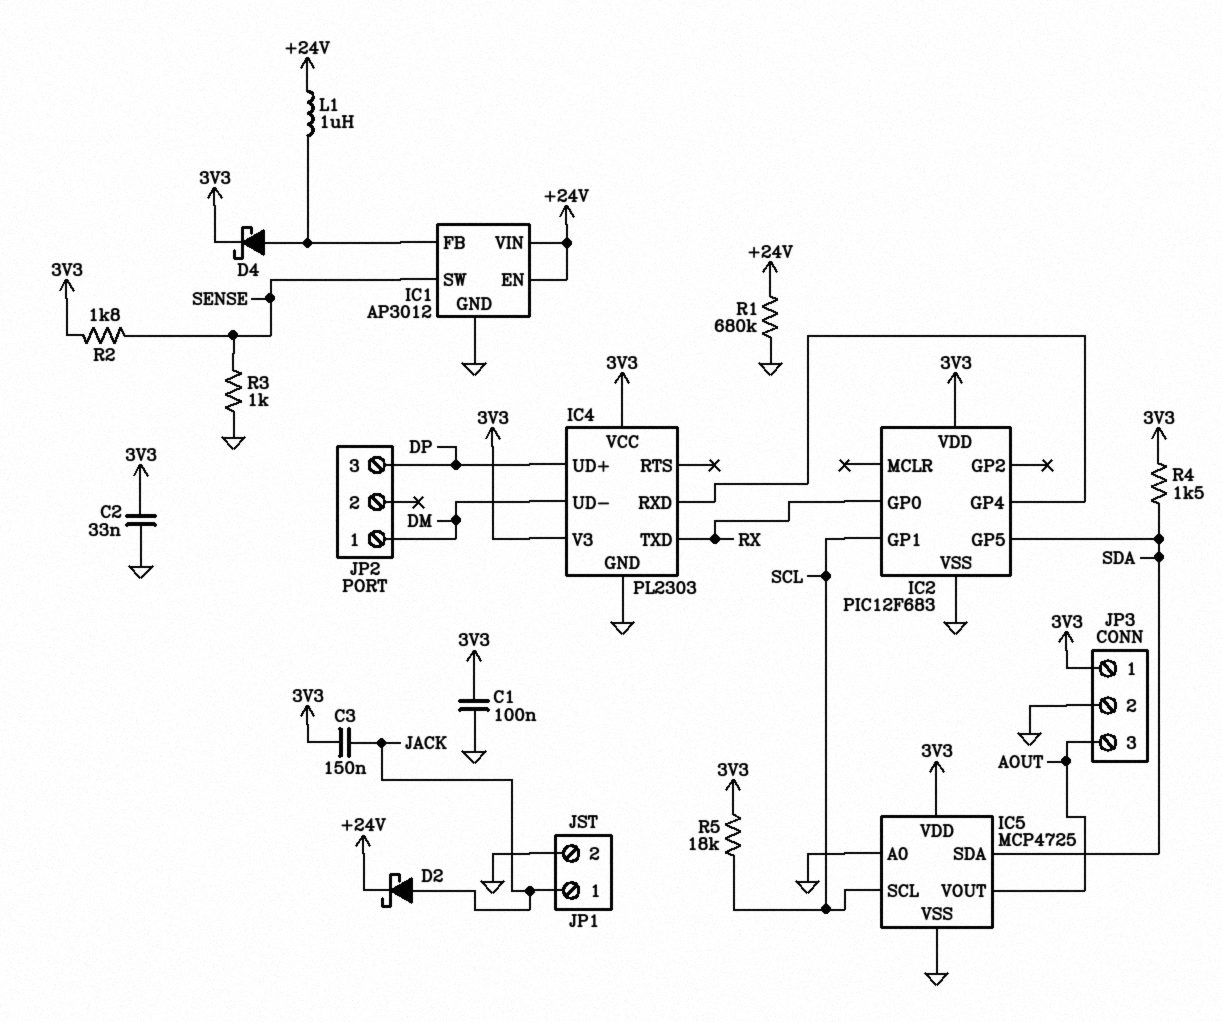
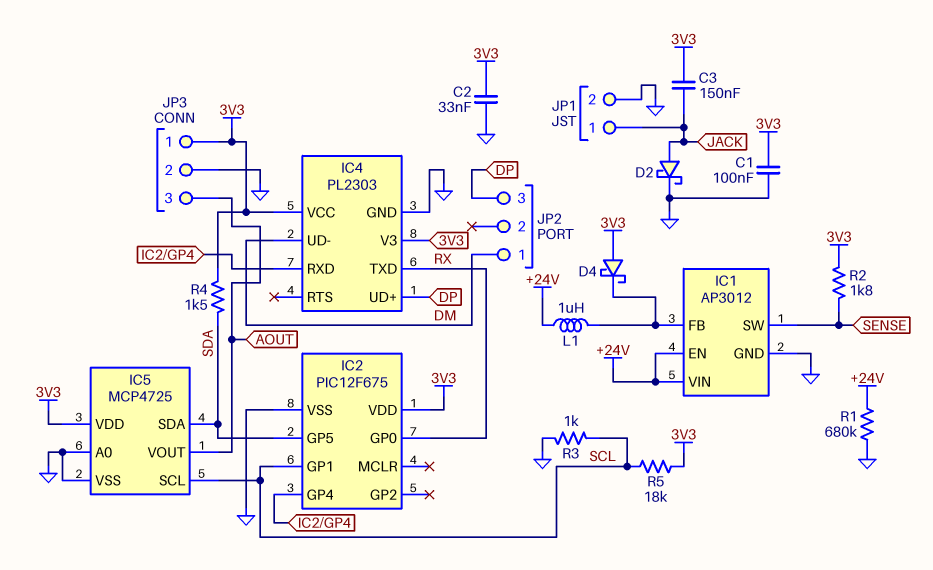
D2: schottky (A JACK, K +24V) -> schottky (A JACK, K GND)
D4: schottky (A IC1/FB, K 3V3) -> schottky (A 3V3, K IC1/FB)
IC2: PIC12F683 -> PIC12F675
R3: 1k (GND, SENSE) -> 1k (GND, SCL)

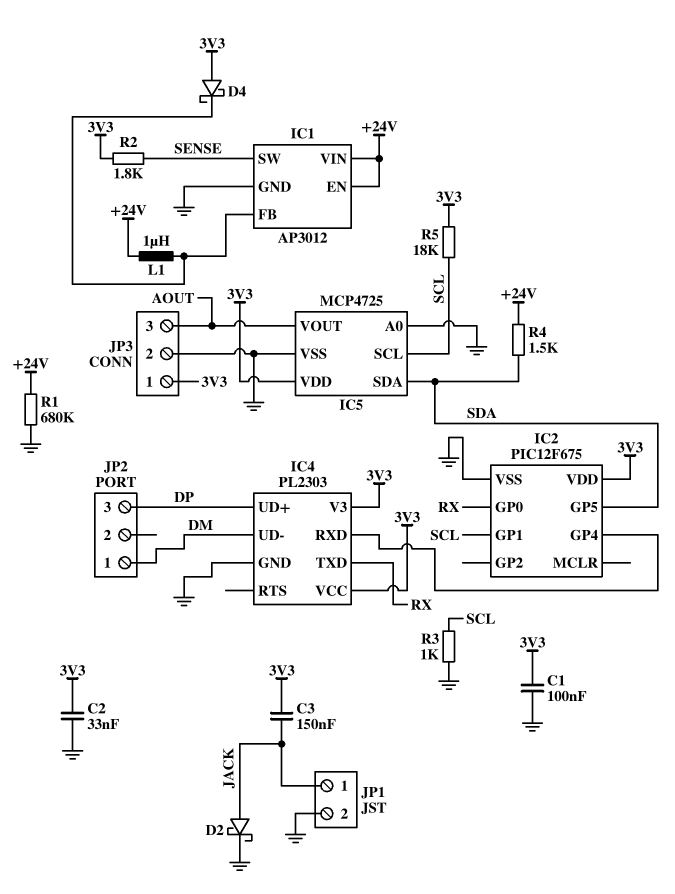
R4: 1.5k (3V3, SDA) -> 1.5k (+24V, SDA)

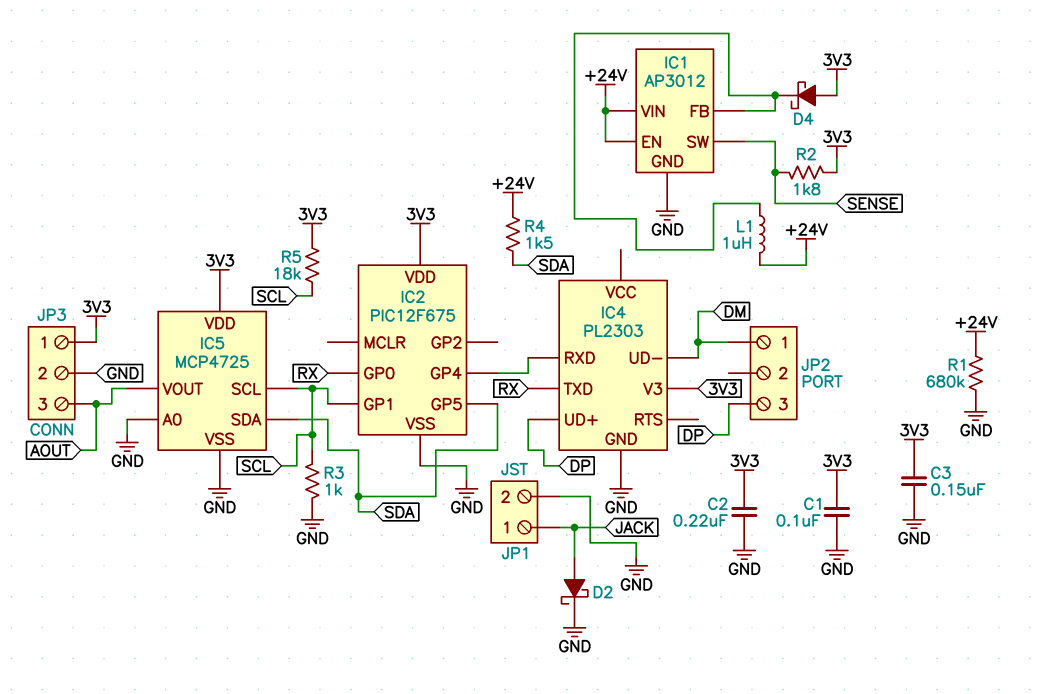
C2: 33nF (3V3, GND) -> 220nF (3V3, GND)
C3: 150nF (3V3, JACK) -> 150nF (3V3, GND)
IC4 pin VCC: 3V3 -> none

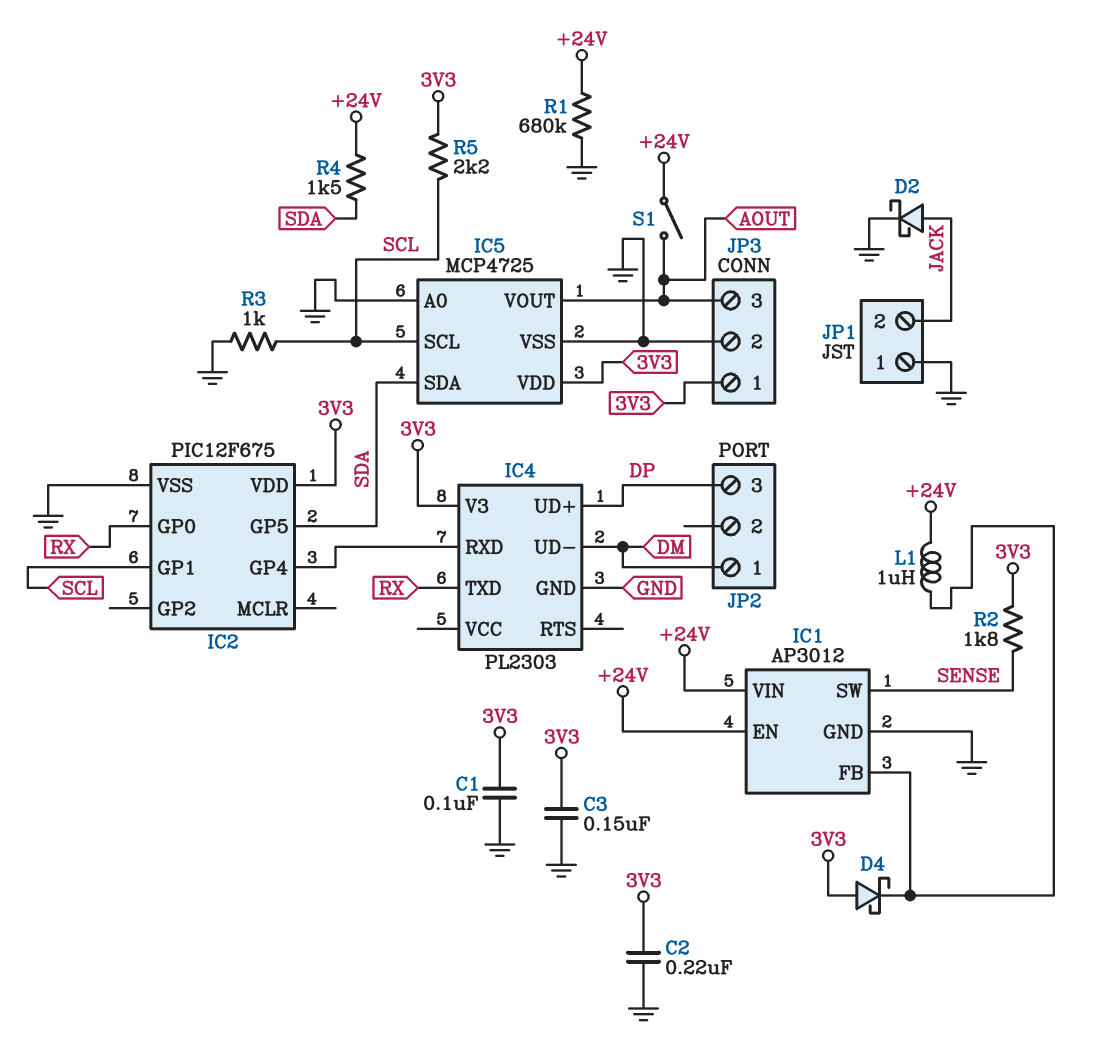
JP1 pin 1: JACK -> GND
JP1 pin 2: GND -> JACK
R5: 18k (3V3, SCL) -> 2.2k (3V3, SCL)
S1: none -> switch (+24V, AOUT)

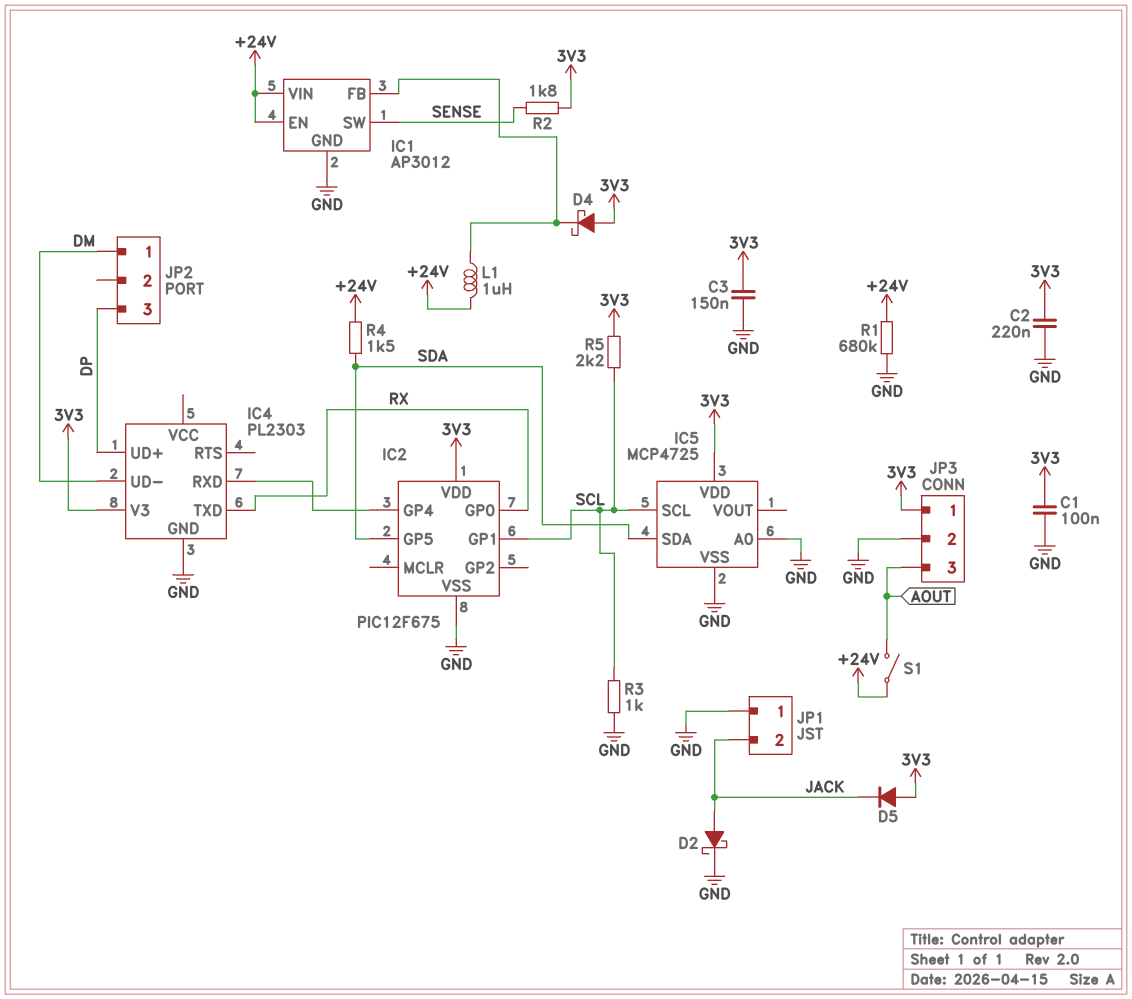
D5: none -> diode (A 3V3, K JACK)
IC5 pin VOUT: AOUT -> none

